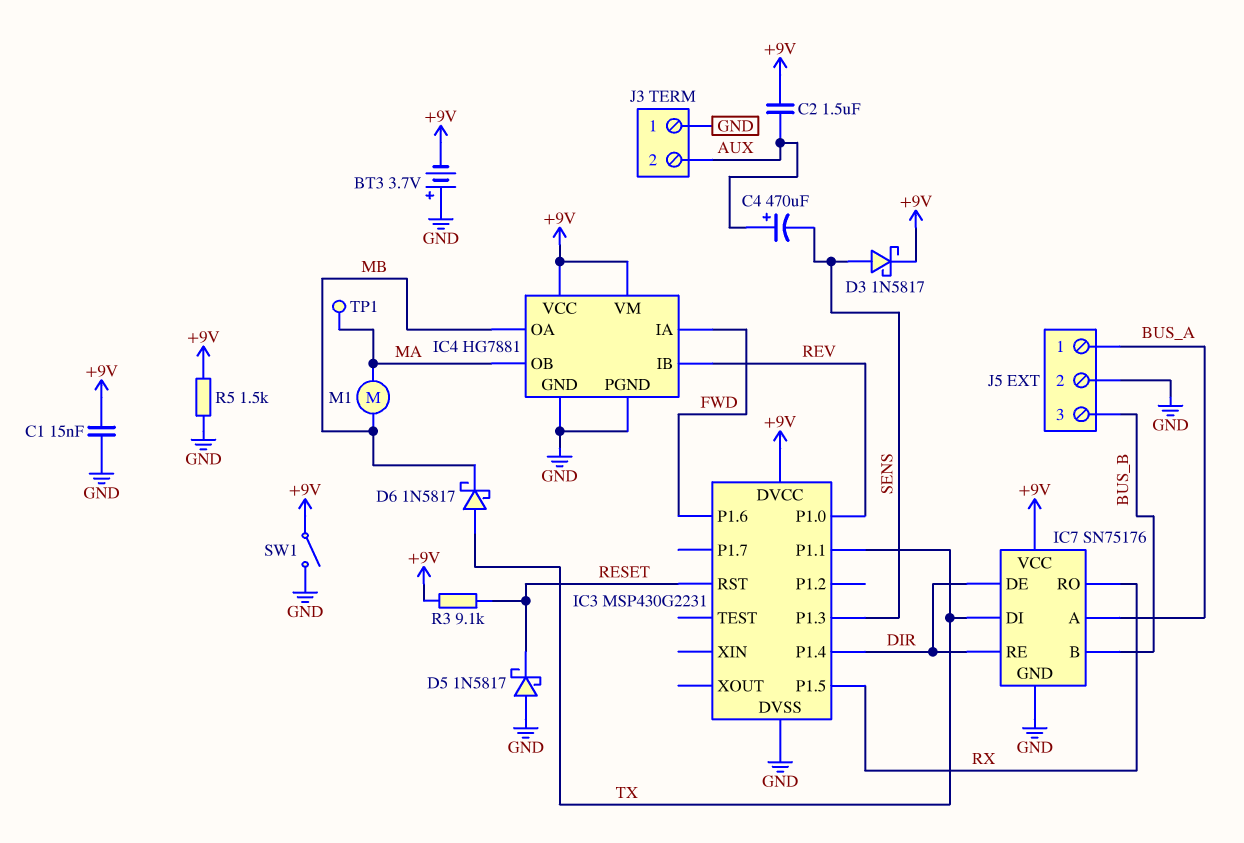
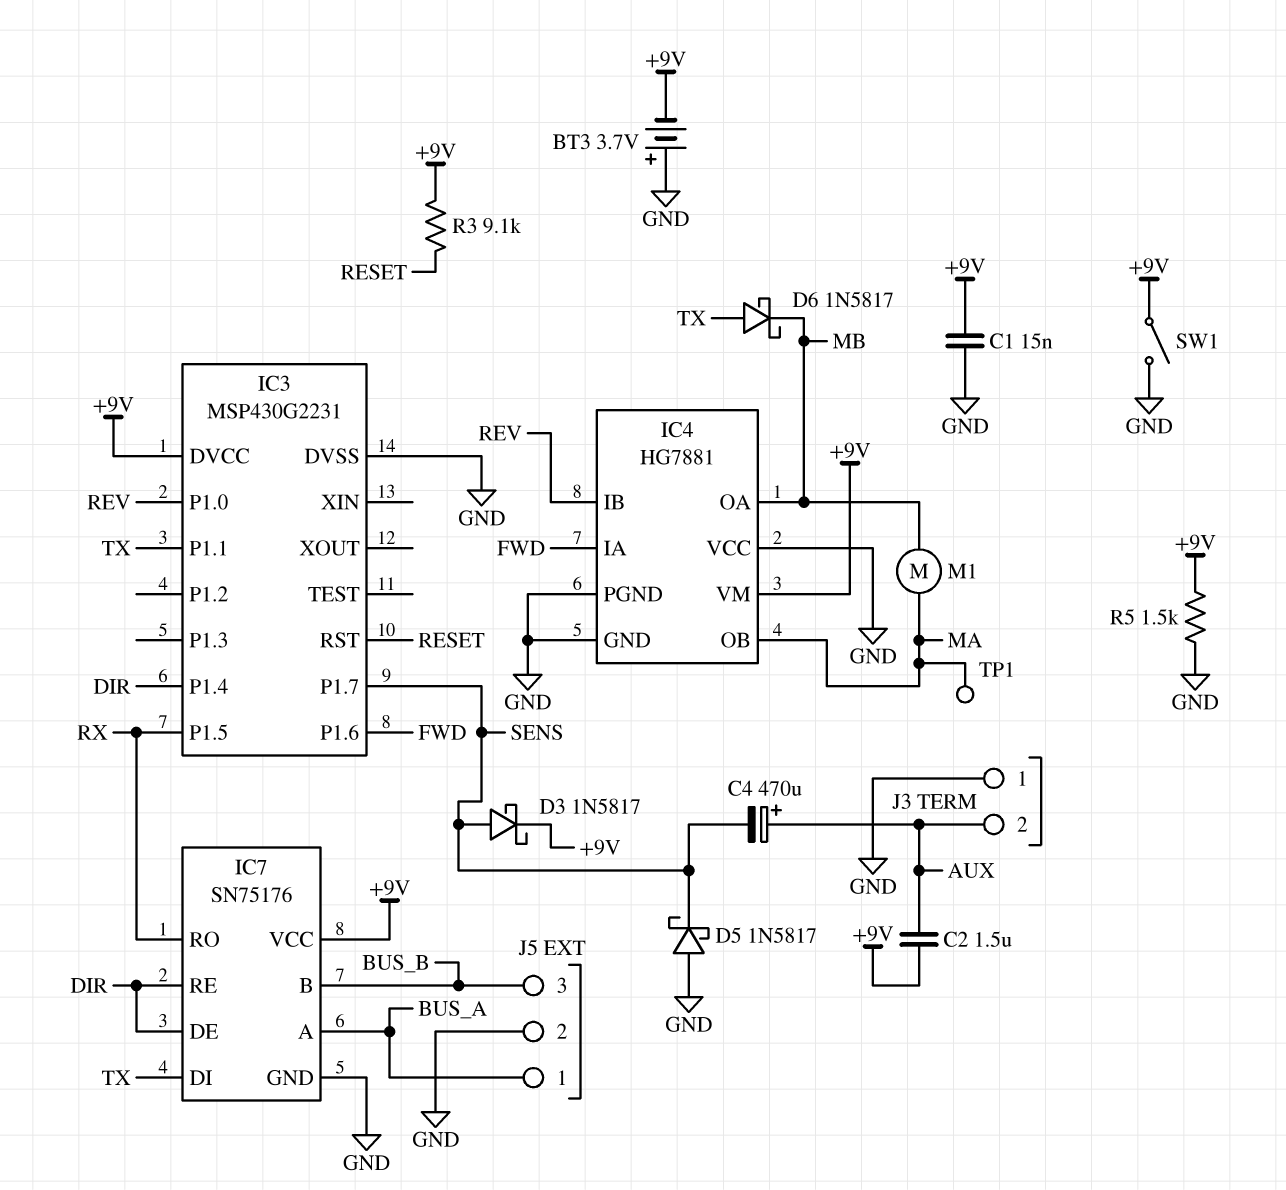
D5: schottky 1N5817 (A GND, K RESET) -> schottky 1N5817 (A GND, K SENS)
IC3 pin P1.3: SENS -> none
IC3 pin P1.7: none -> SENS
IC4 pin VCC: +9V -> GND

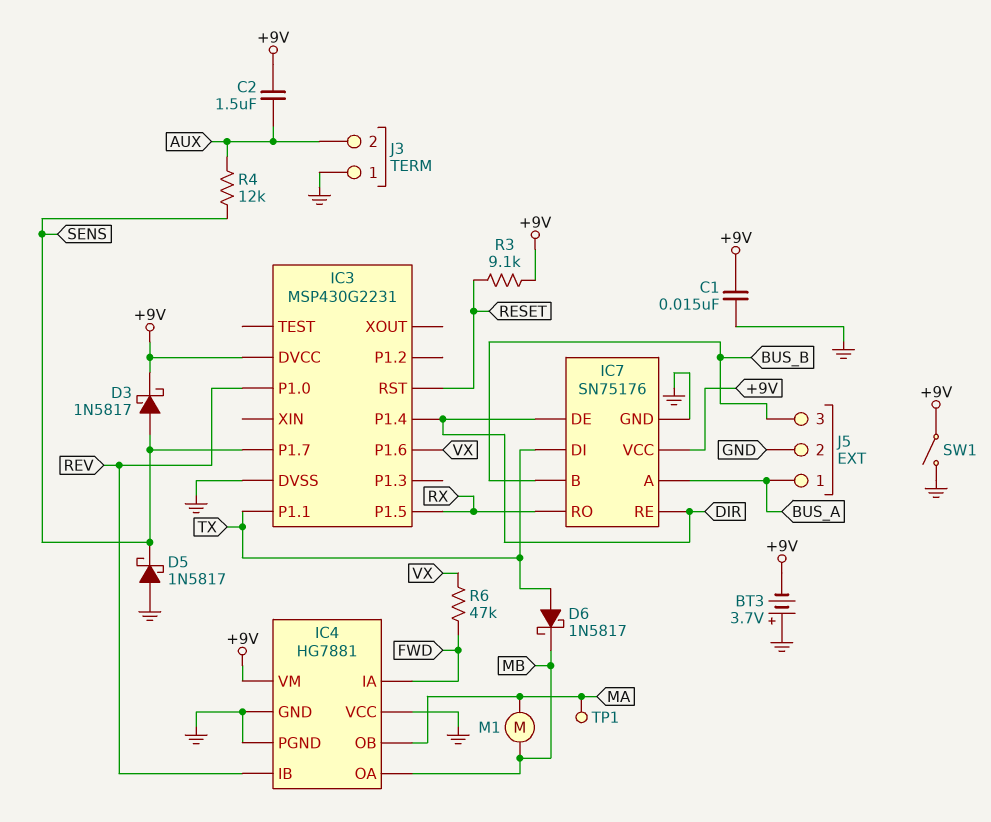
C4: 470uF (plus AUX, minus SENS) -> none
IC3 pin P1.6: FWD -> VX
R4: none -> 12k (AUX, SENS)
R5: 1.5k (+9V, GND) -> none
R6: none -> 47k (FWD, VX)

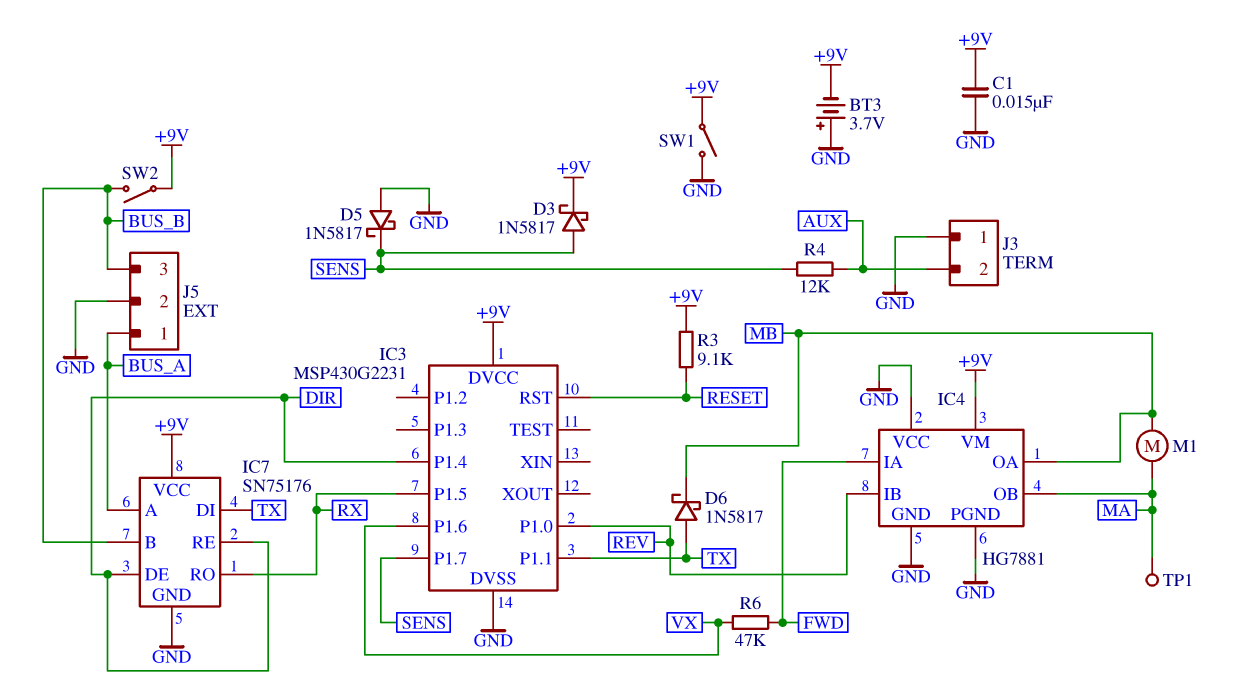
C2: 1.5uF (+9V, AUX) -> none
SW2: none -> switch (+9V, BUS_B)

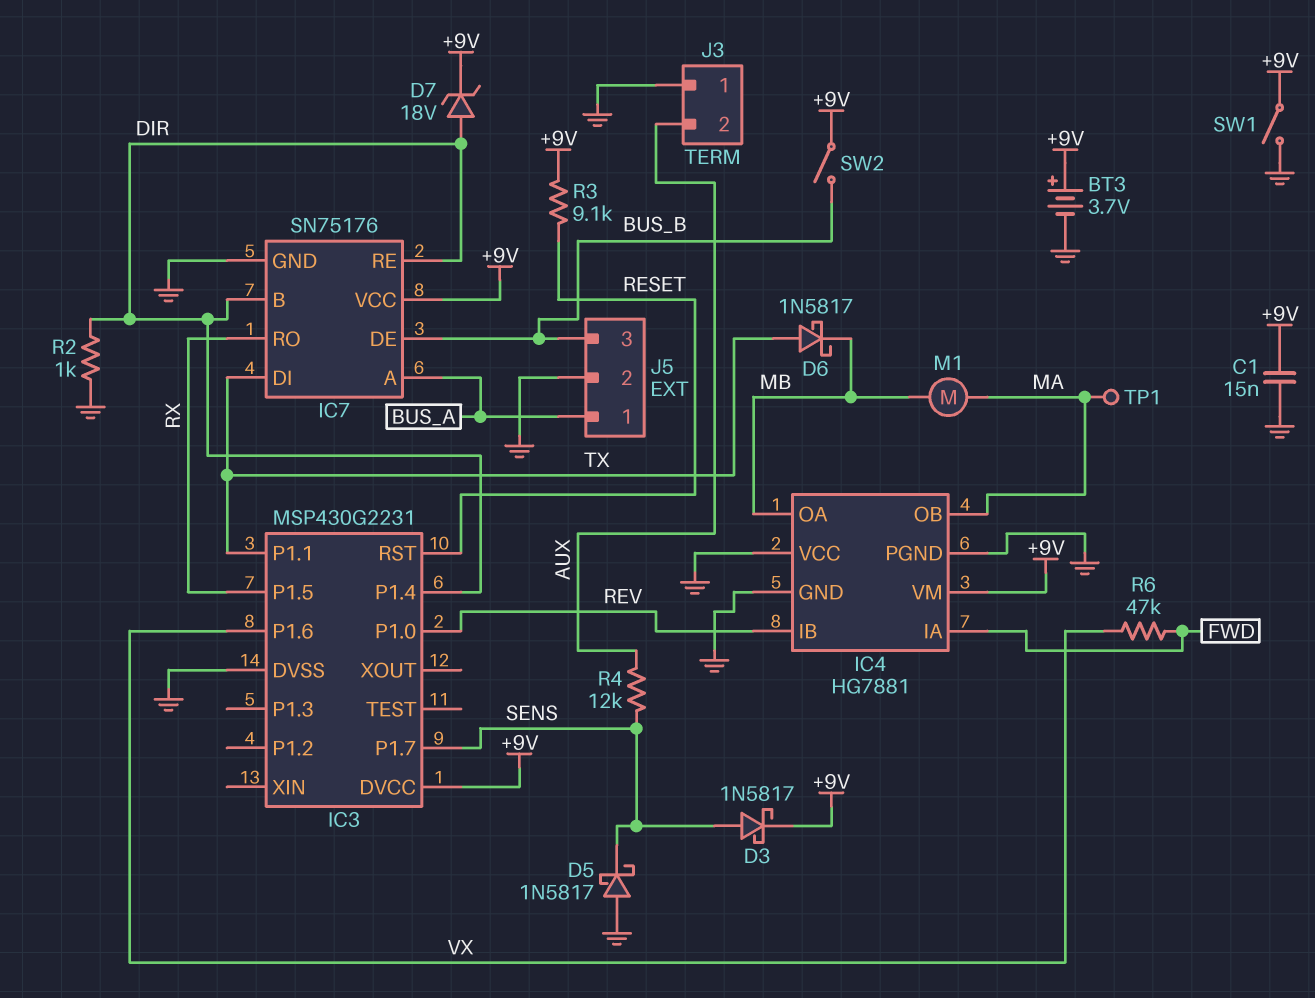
BT3: 3.7V (plus GND, minus +9V) -> 3.7V (plus +9V, minus GND)
D7: none -> zener 18V (A DIR, K +9V)
IC7 pin B: BUS_B -> DIR
IC7 pin DE: DIR -> BUS_B
R2: none -> 1k (DIR, GND)

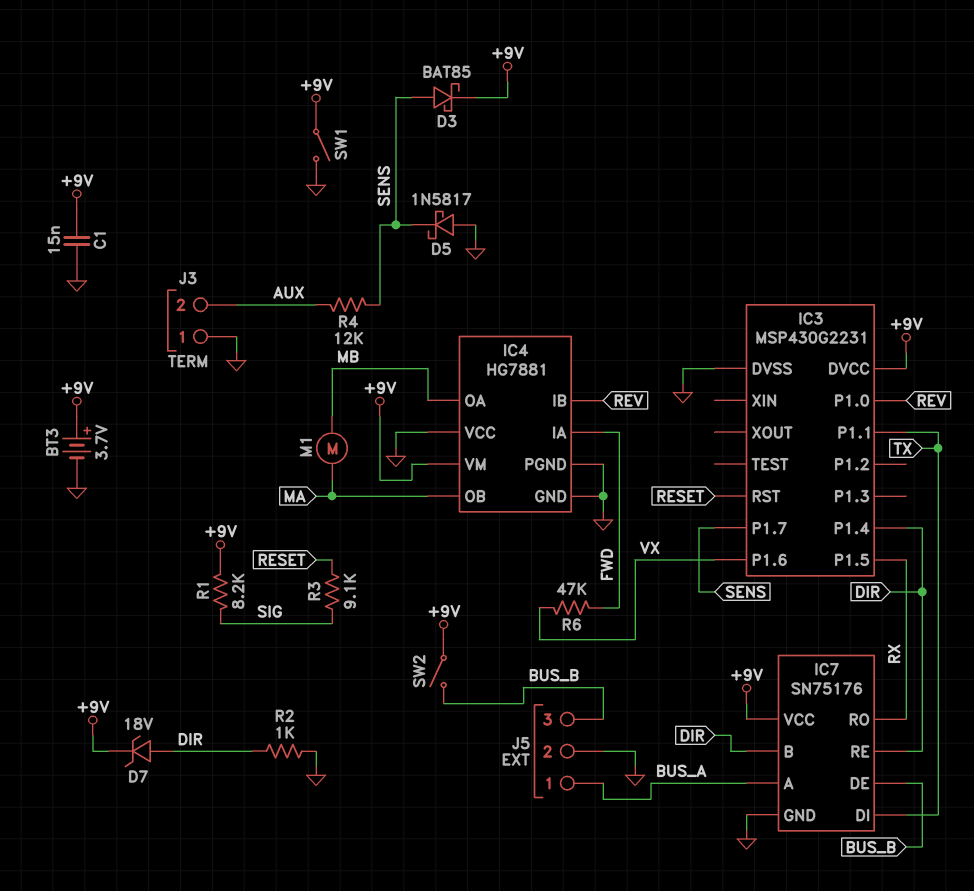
D3: schottky 1N5817 (A SENS, K +9V) -> schottky BAT85 (A SENS, K +9V)
D6: schottky 1N5817 (A TX, K MB) -> none
R1: none -> 8.2k (+9V, SIG)
R3: 9.1k (+9V, RESET) -> 9.1k (RESET, SIG)
TP1: test point (MA) -> none

